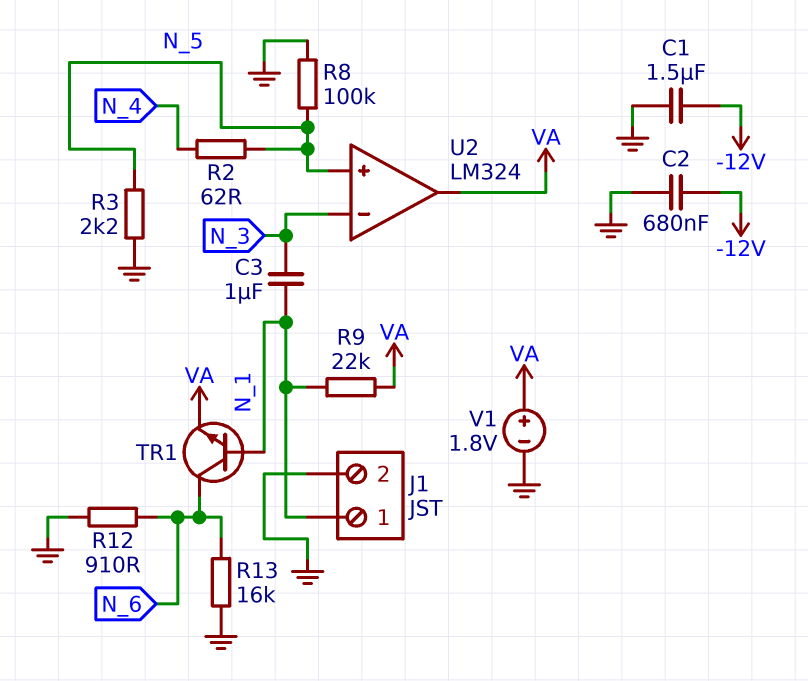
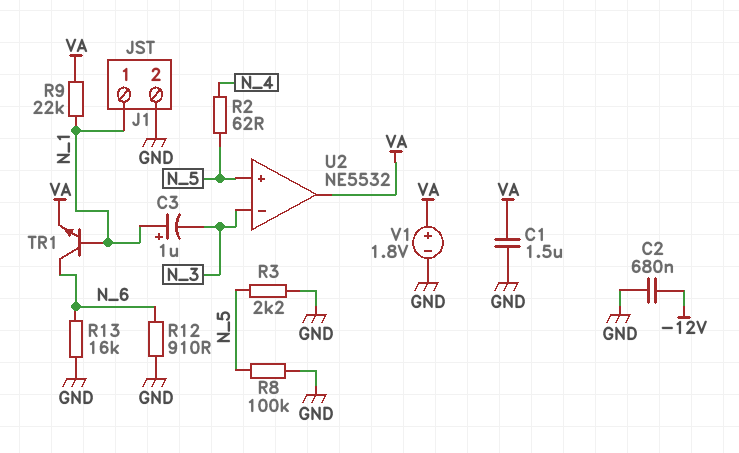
C1: 1.5uF (-12V, GND) -> 1.5uF (GND, VA)
C3: 1uF (N_1, N_3) -> 1uF (plus N_1, minus N_3)
U2: LM324 -> NE5532

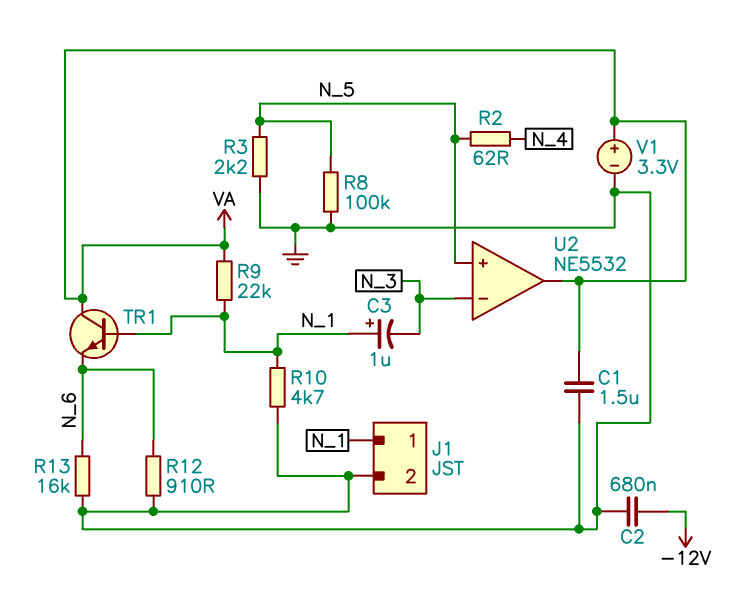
R10: none -> 4.7k (GND, N_1)
TR1: NPN (B N_1, C N_6, E VA) -> NPN (B N_1, C VA, E N_6)
V1: 1.8V (plus VA, minus GND) -> 3.3V (plus VA, minus GND)

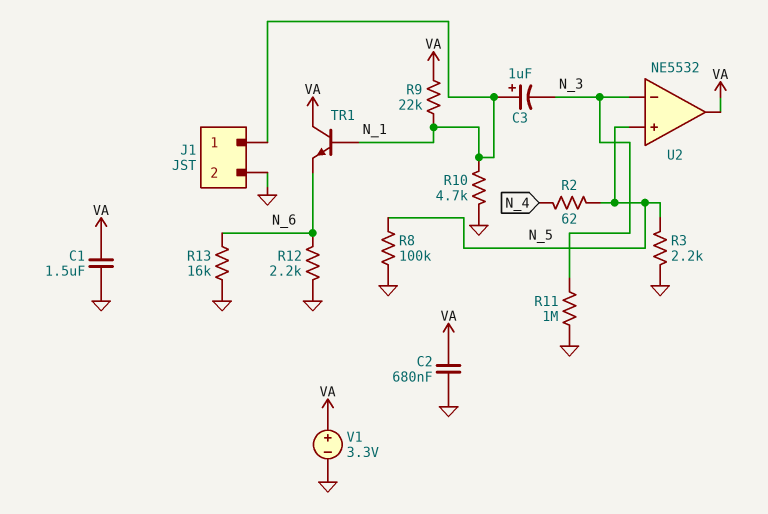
C2: 680nF (-12V, GND) -> 680nF (GND, VA)
R11: none -> 1M (GND, N_3)
R12: 910 (GND, N_6) -> 2.2k (GND, N_6)

